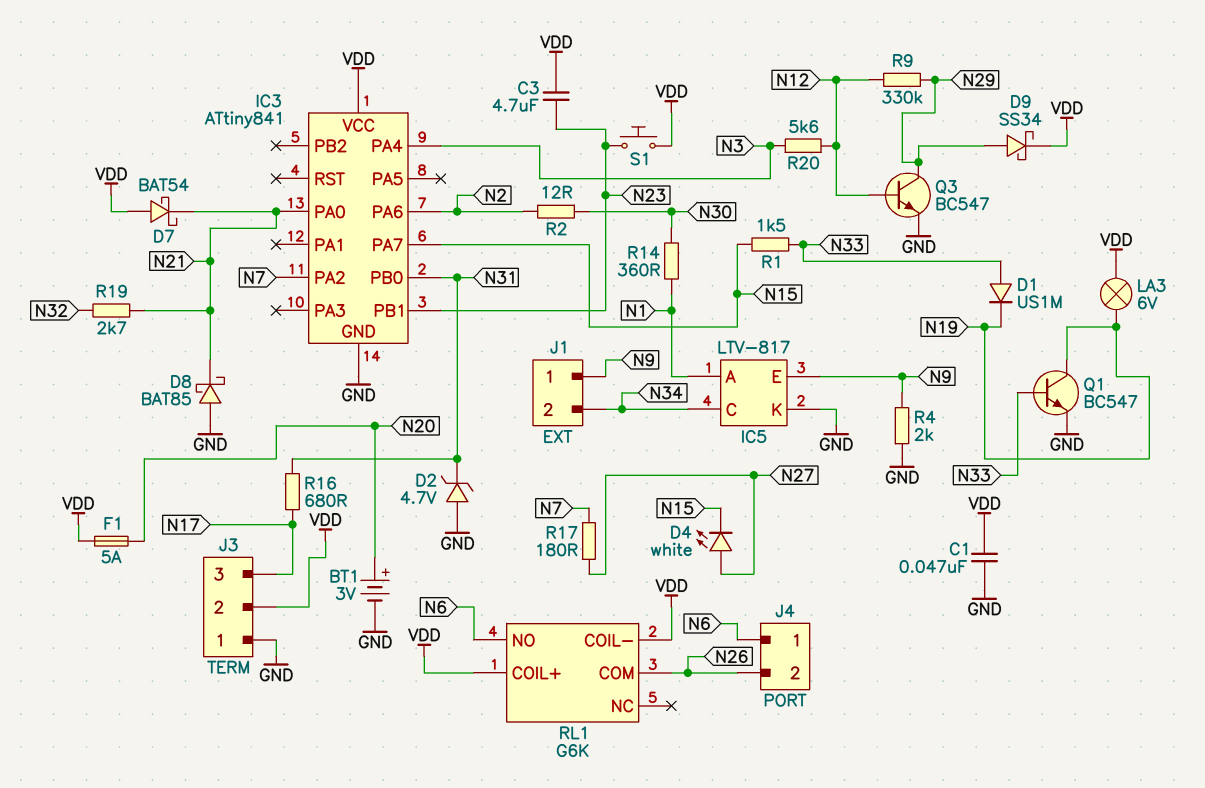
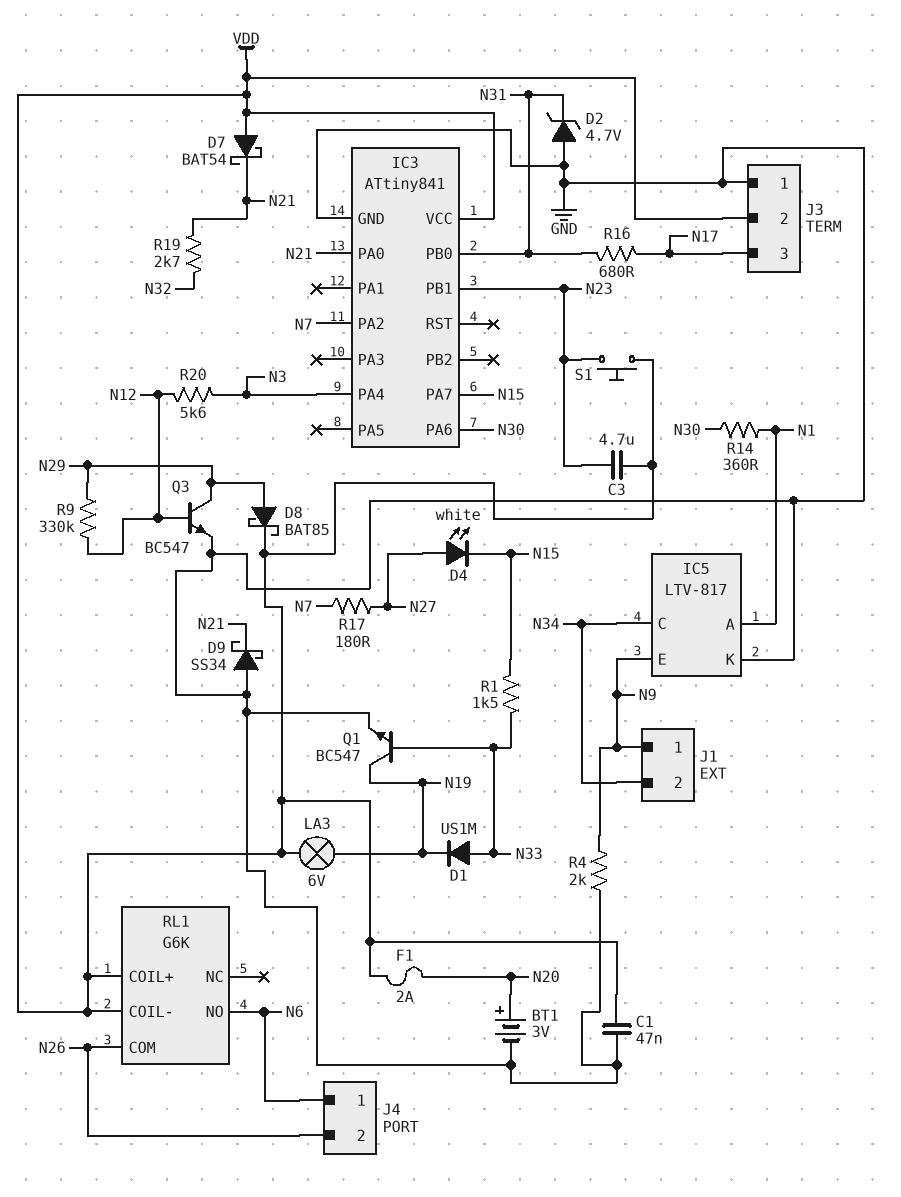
D8: schottky BAT85 (A GND, K N21) -> schottky BAT85 (A N29, K VDD)
D9: schottky SS34 (A N29, K VDD) -> schottky SS34 (A GND, K N21)
F1: 5A (N20, VDD) -> 2A (N20, VDD)
IC3 pin PA6: N2 -> N30
R2: 12 (N2, N30) -> none

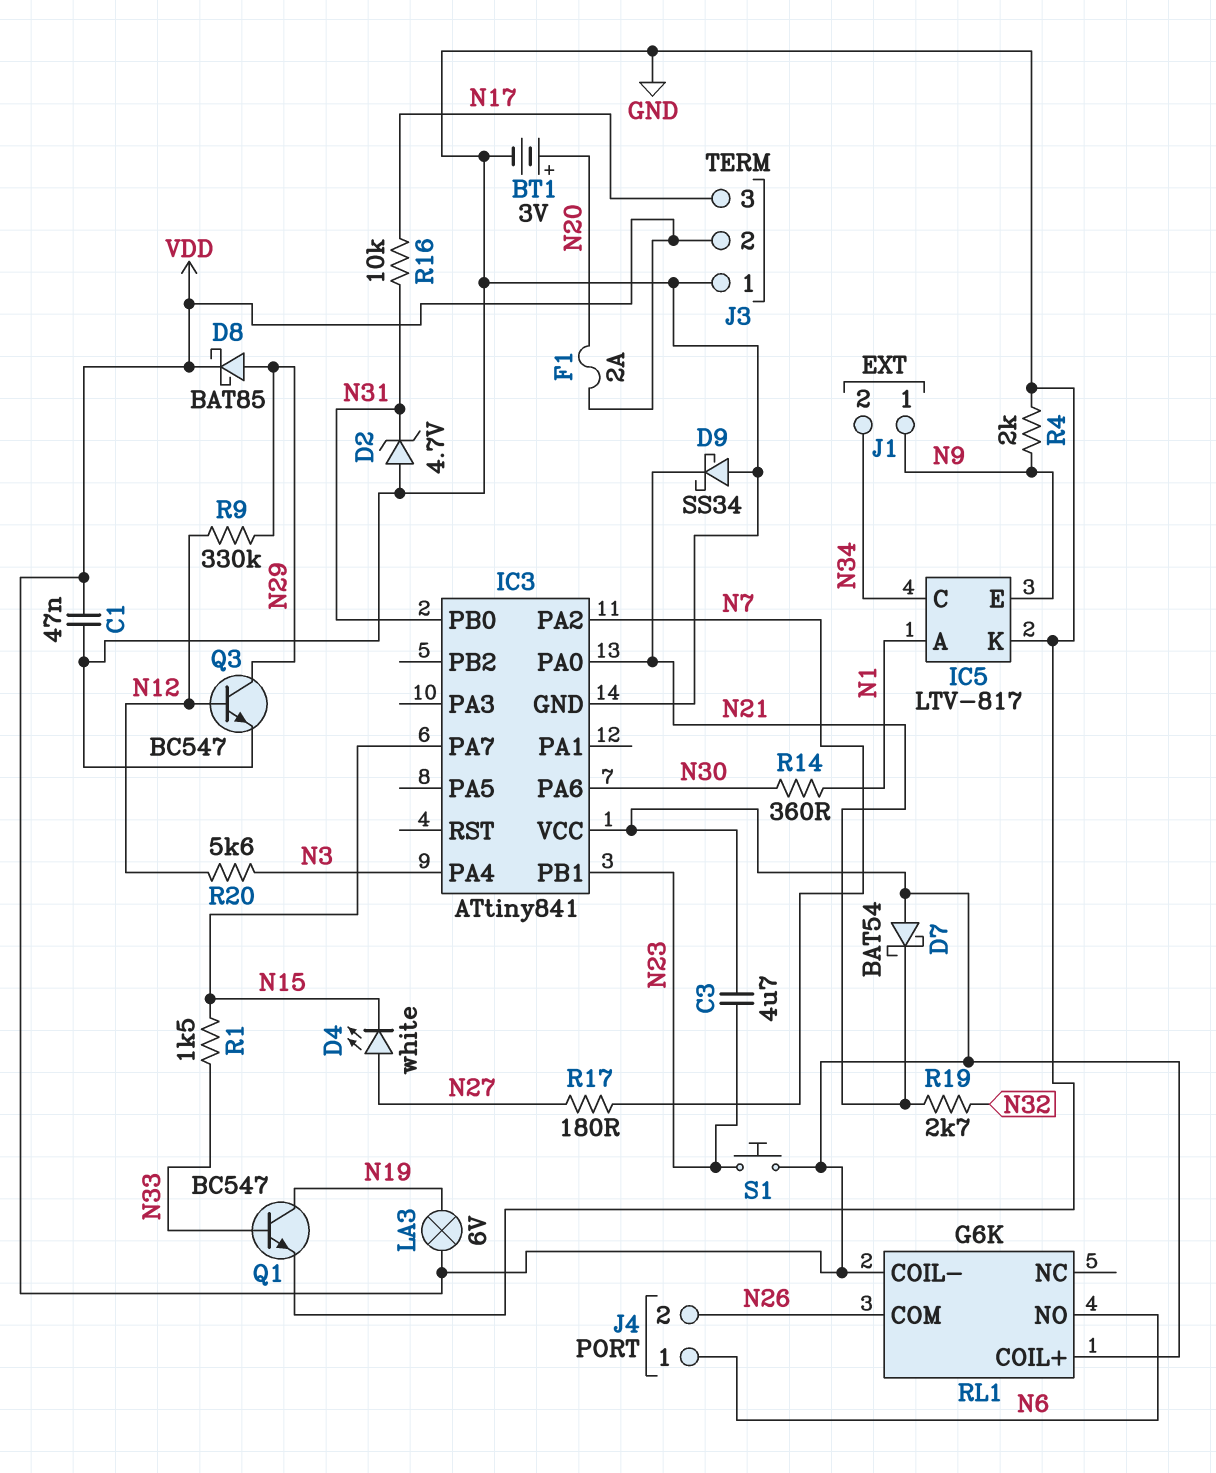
D1: diode US1M (A N33, K N19) -> none
R16: 680 (N17, N31) -> 10k (N17, N31)

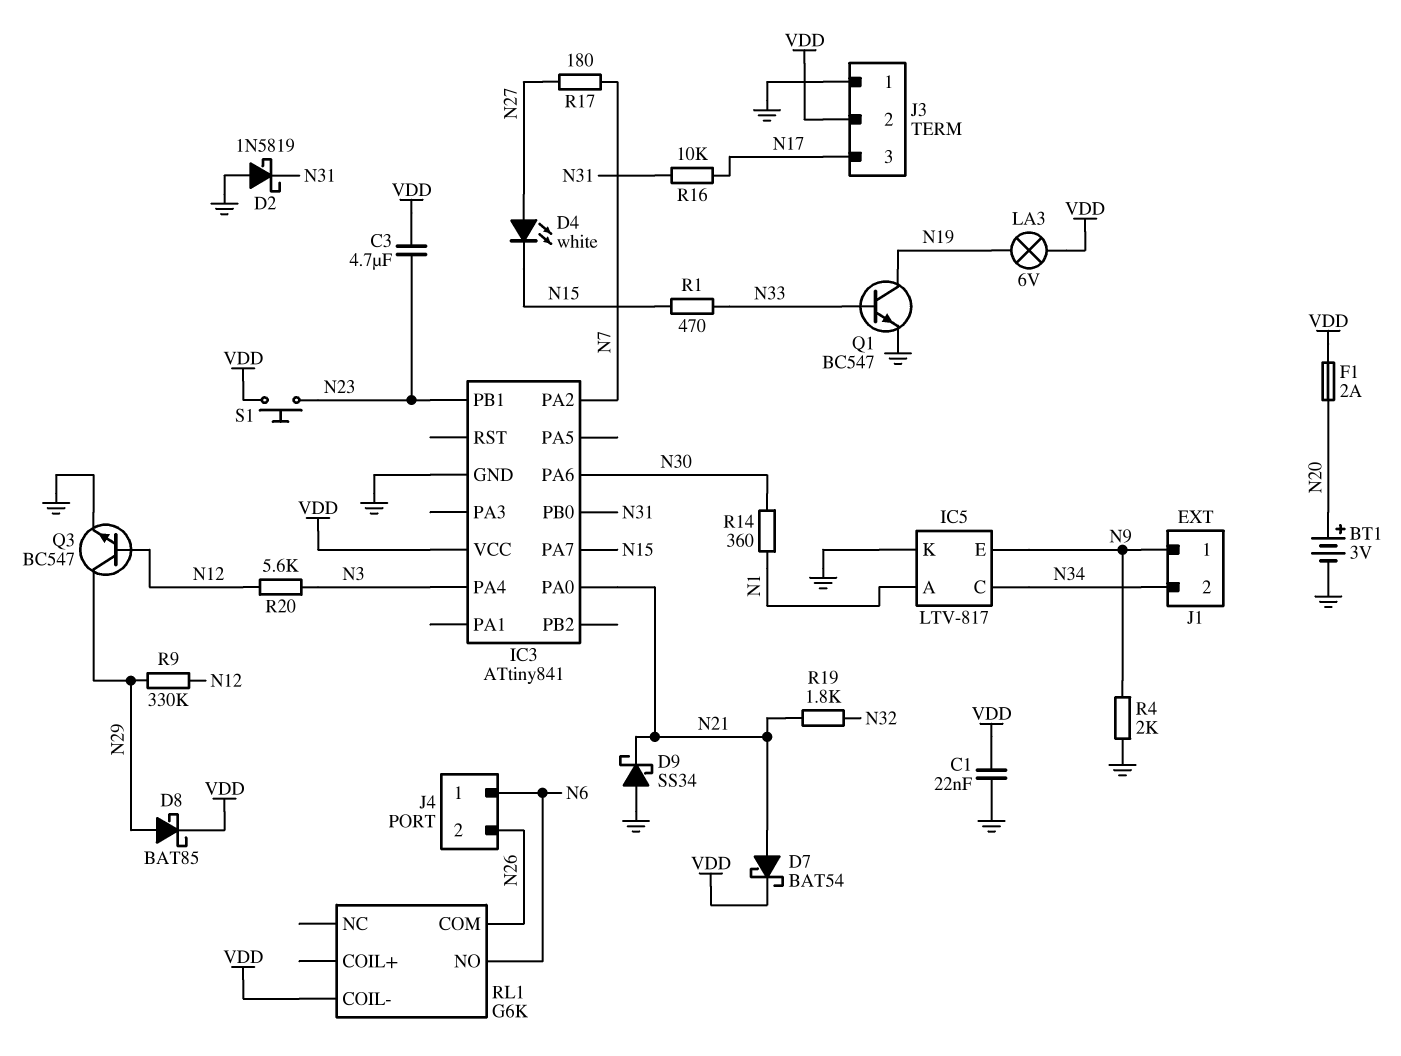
C1: 47nF (GND, VDD) -> 22nF (GND, VDD)
D2: zener 4.7V (A GND, K N31) -> schottky 1N5819 (A GND, K N31)
D7: schottky BAT54 (A VDD, K N21) -> schottky BAT54 (A N21, K VDD)
R1: 1.5k (N15, N33) -> 470 (N15, N33)
R19: 2.7k (N21, N32) -> 1.8k (N21, N32)
RL1 pin COIL+: VDD -> none

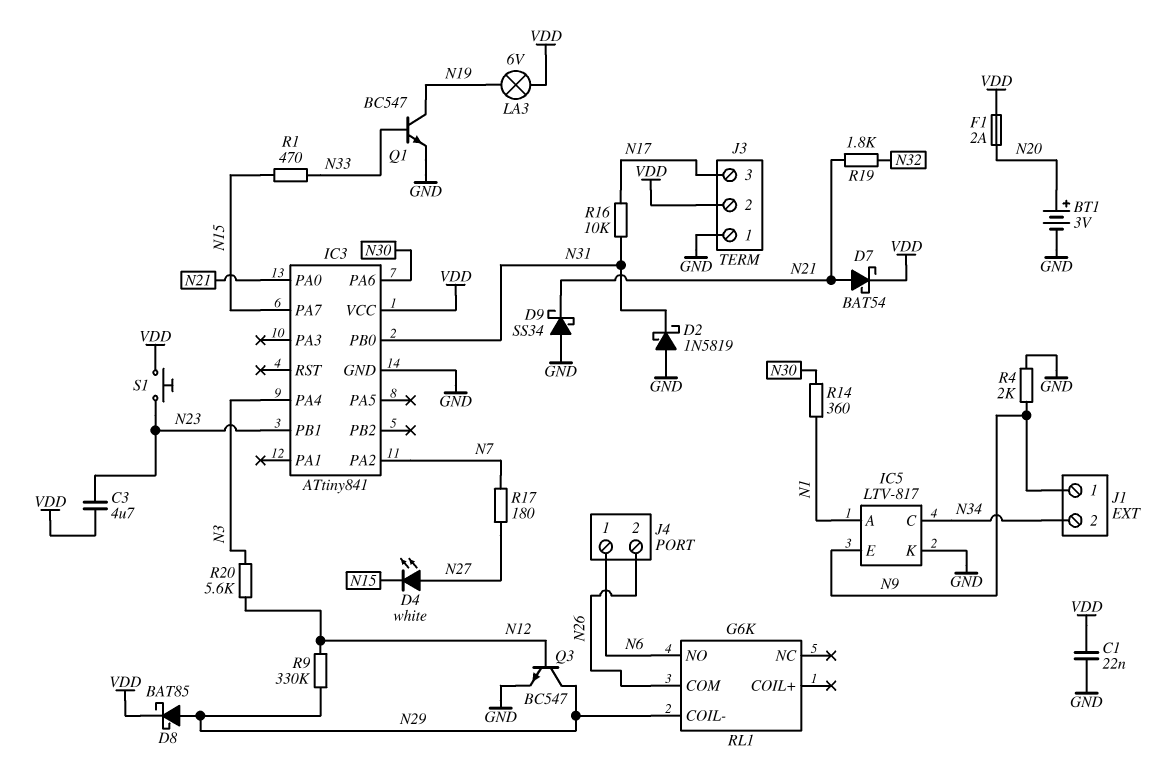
RL1 pin COIL-: VDD -> N29

